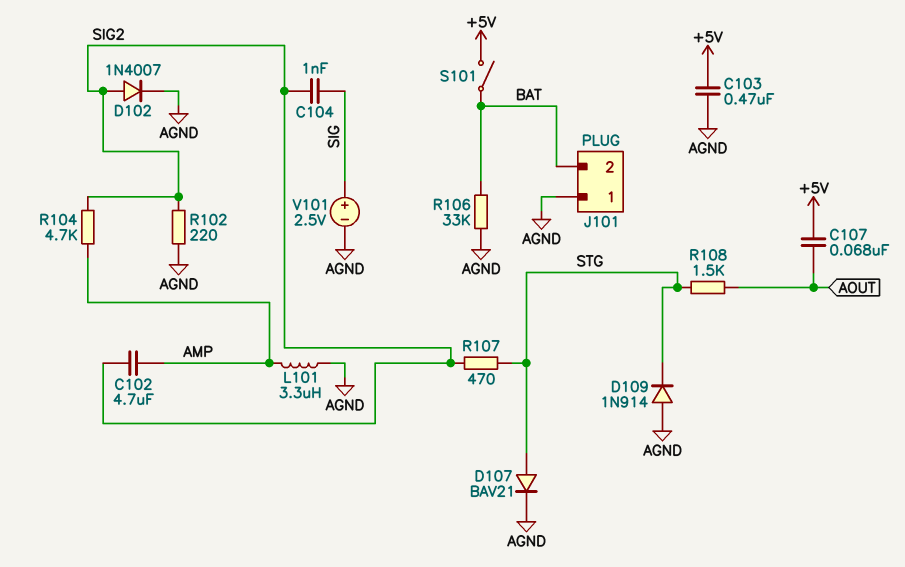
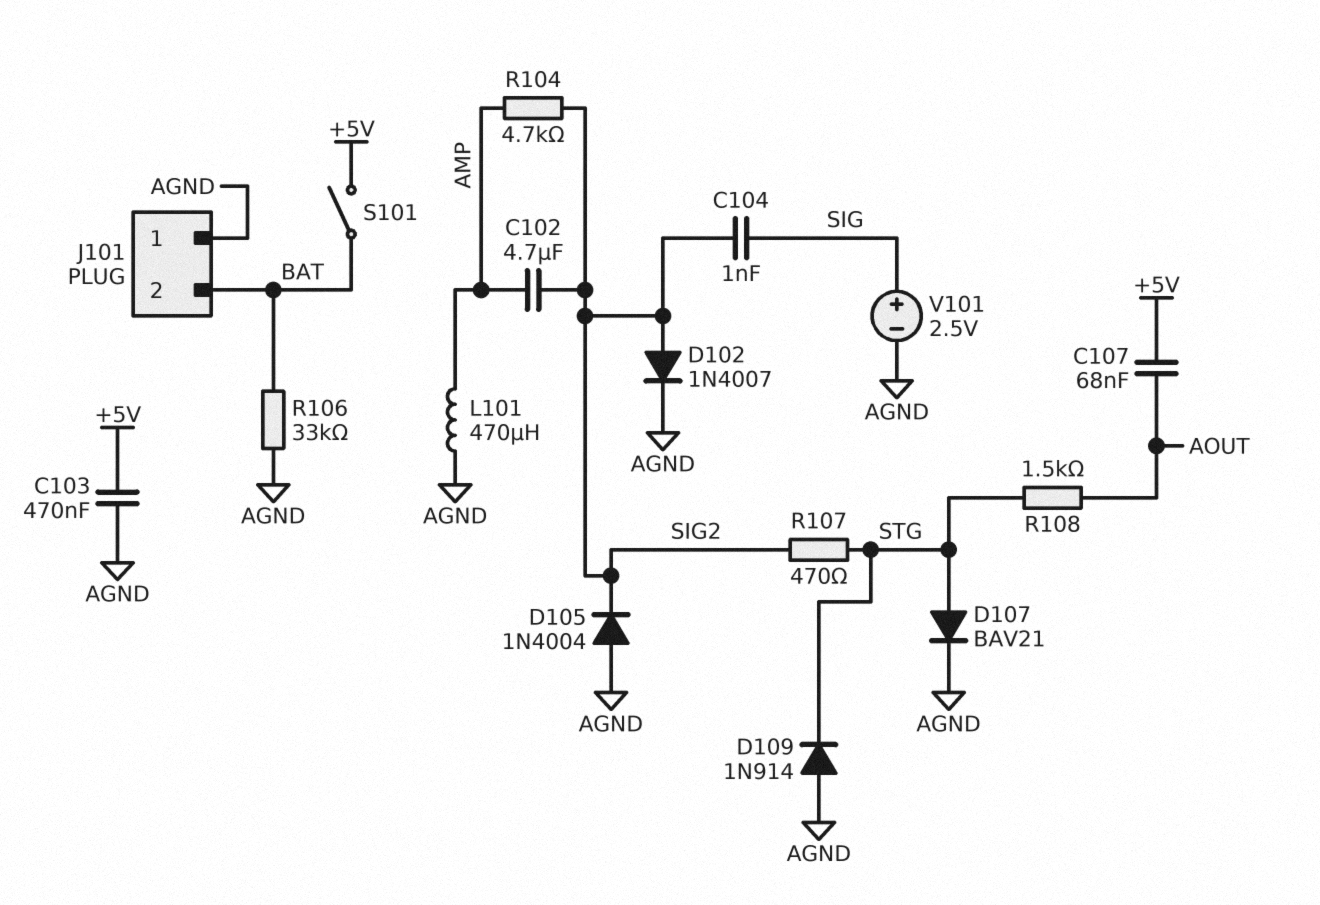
D105: none -> diode 1N4004 (A AGND, K SIG2)
L101: 3.3uH (AGND, AMP) -> 470uH (AGND, AMP)
R102: 220 (AGND, SIG2) -> none

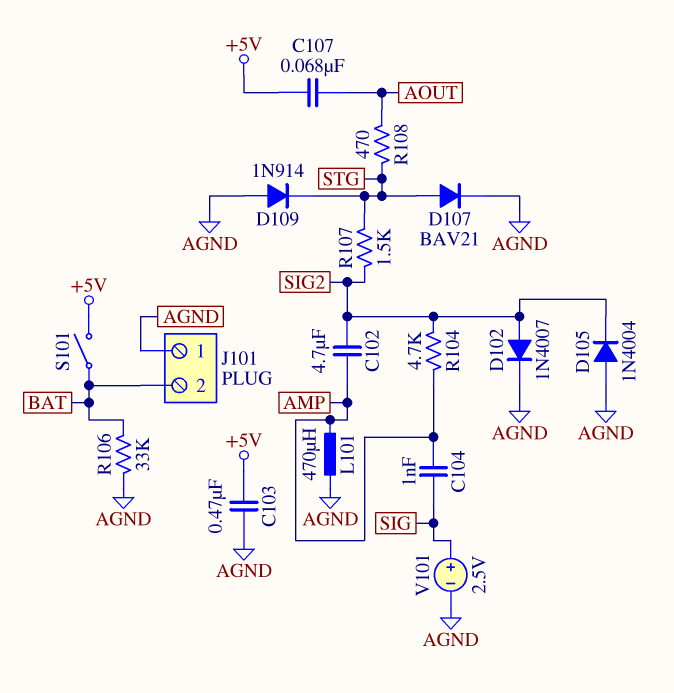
C104: 1nF (SIG, SIG2) -> 1nF (AMP, SIG)
R107: 470 (SIG2, STG) -> 1.5k (SIG2, STG)
R108: 1.5k (AOUT, STG) -> 470 (AOUT, STG)

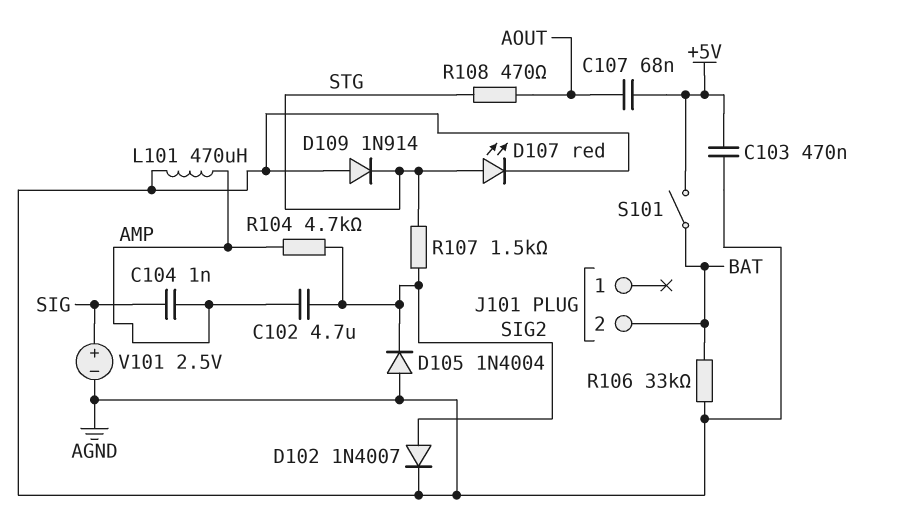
D107: diode BAV21 (A STG, K AGND) -> LED red (A STG, K AGND)
J101 pin 1: AGND -> none

